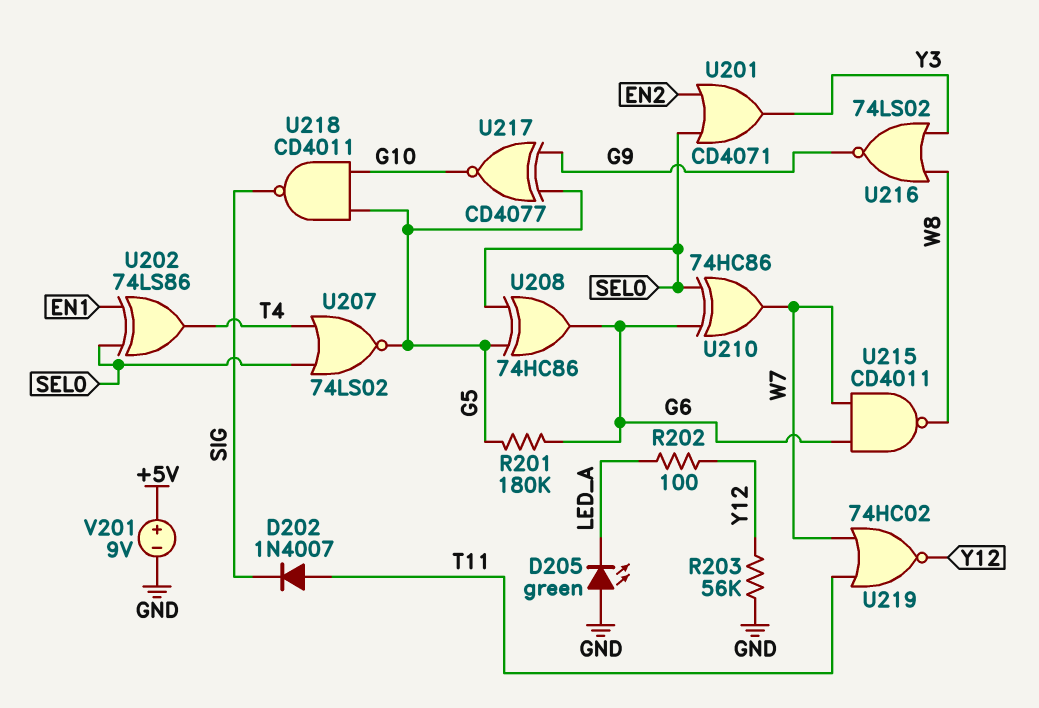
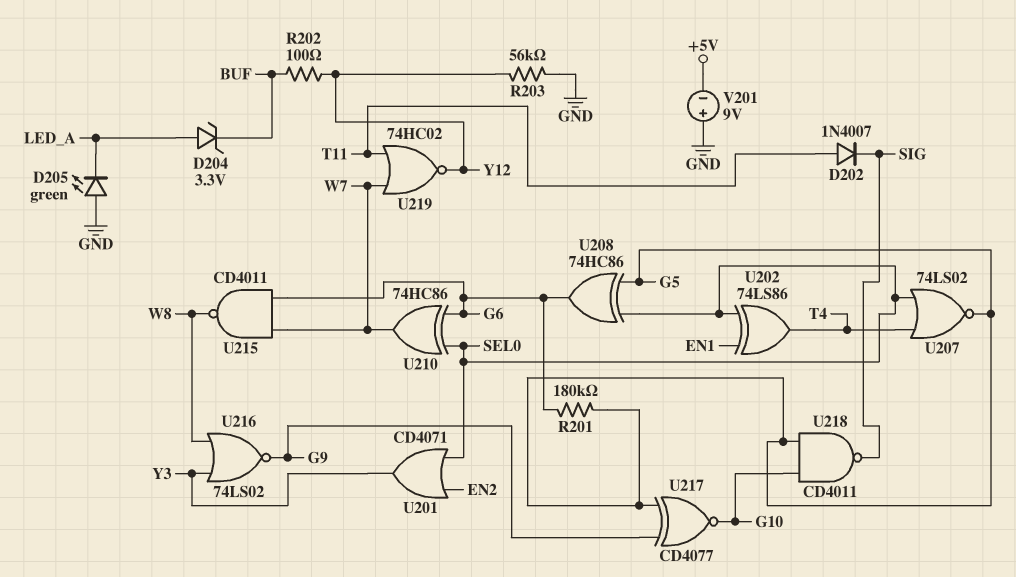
D204: none -> zener 3.3V (A LED_A, K BUF)
R202: 100 (LED_A, Y12) -> 100 (BUF, Y12)
V201: 9V (plus +5V, minus GND) -> 9V (plus GND, minus +5V)

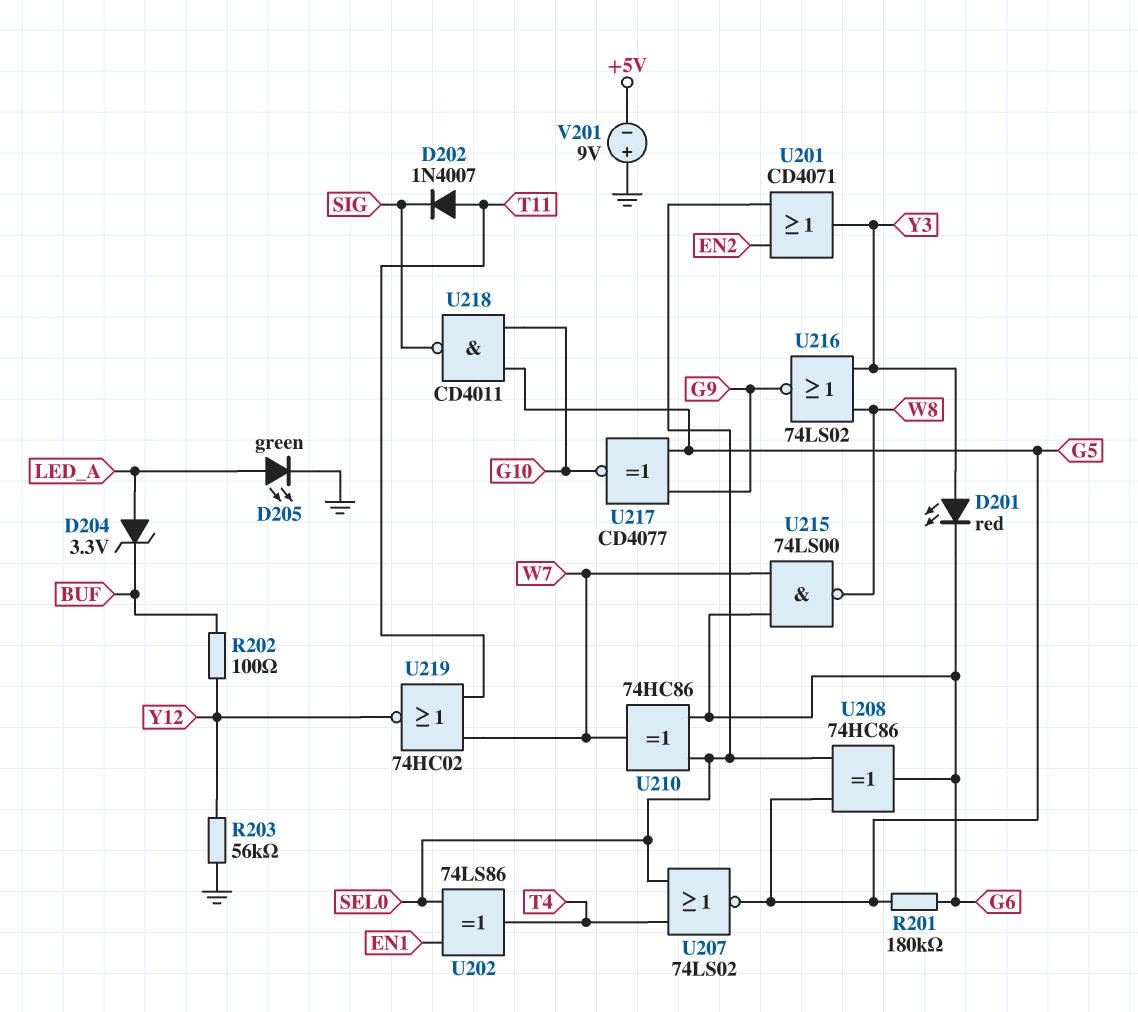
D201: none -> LED red (A Y3, K G6)
D205: LED green (A GND, K LED_A) -> LED green (A LED_A, K GND)
U215: NAND CD4011 (in G6, in W7, out W8) -> NAND 74LS00 (in G6, in W7, out W8)

